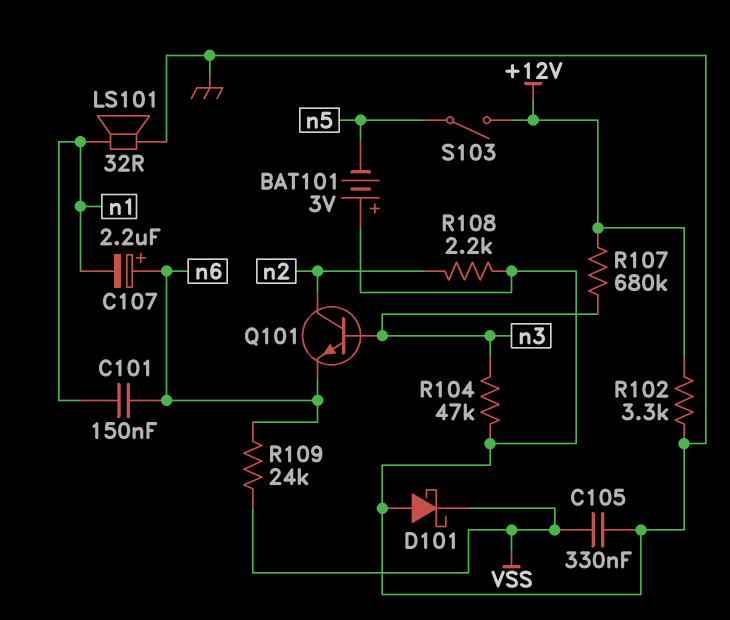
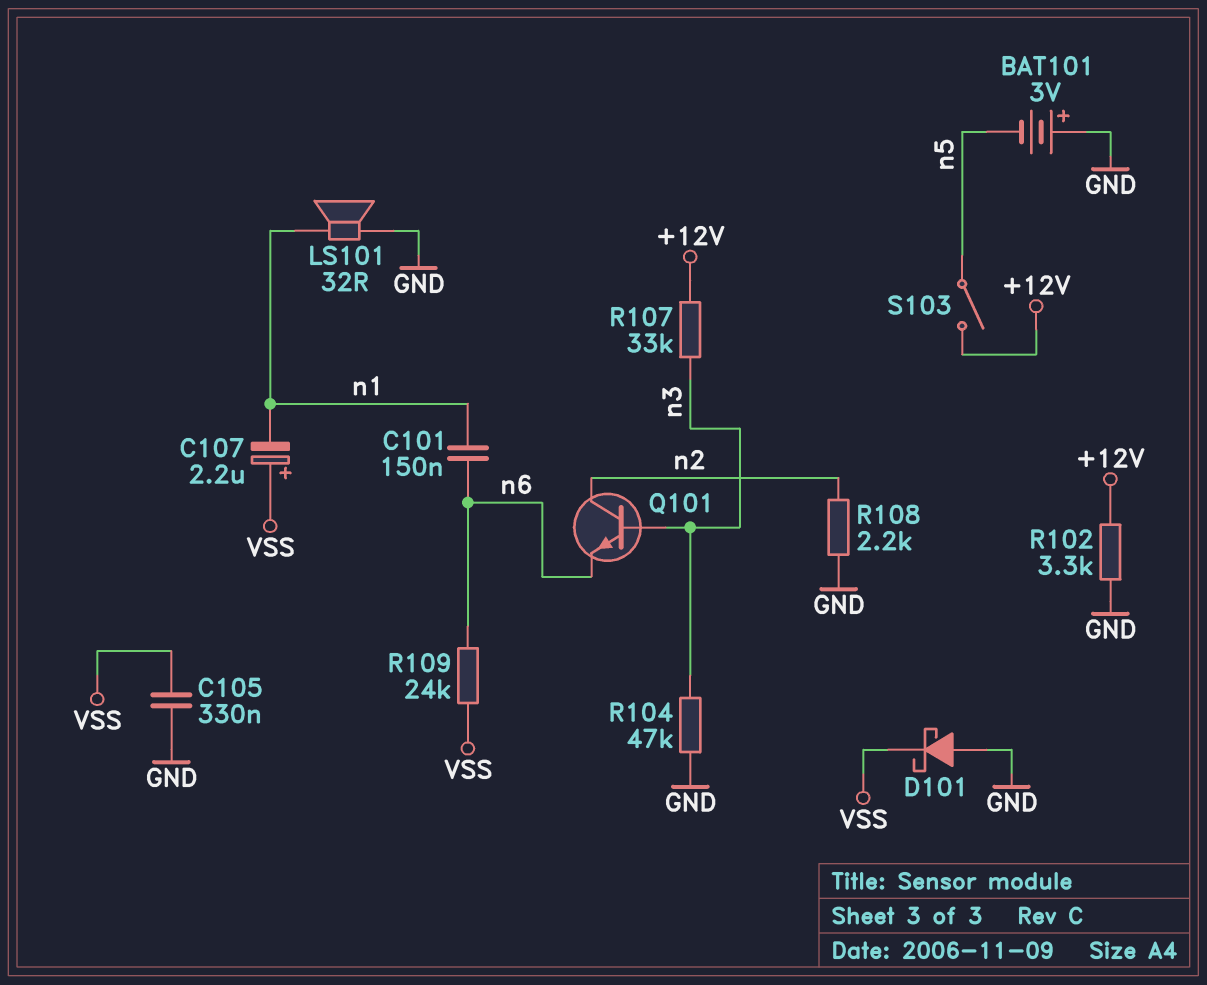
C107: 2.2uF (plus n6, minus n1) -> 2.2uF (plus VSS, minus n1)
R107: 680k (+12V, n3) -> 33k (+12V, n3)

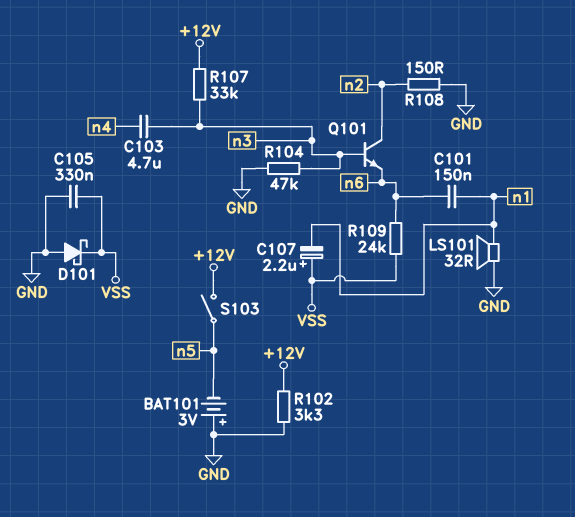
C103: none -> 4.7uF (n3, n4)
R108: 2.2k (GND, n2) -> 150 (GND, n2)

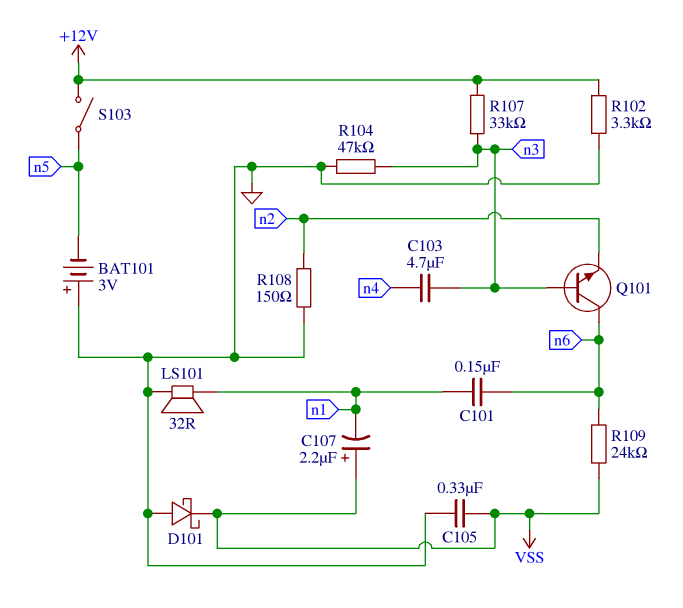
Q101: NPN (B n3, C n2, E n6) -> NPN (B n3, C n6, E n2)

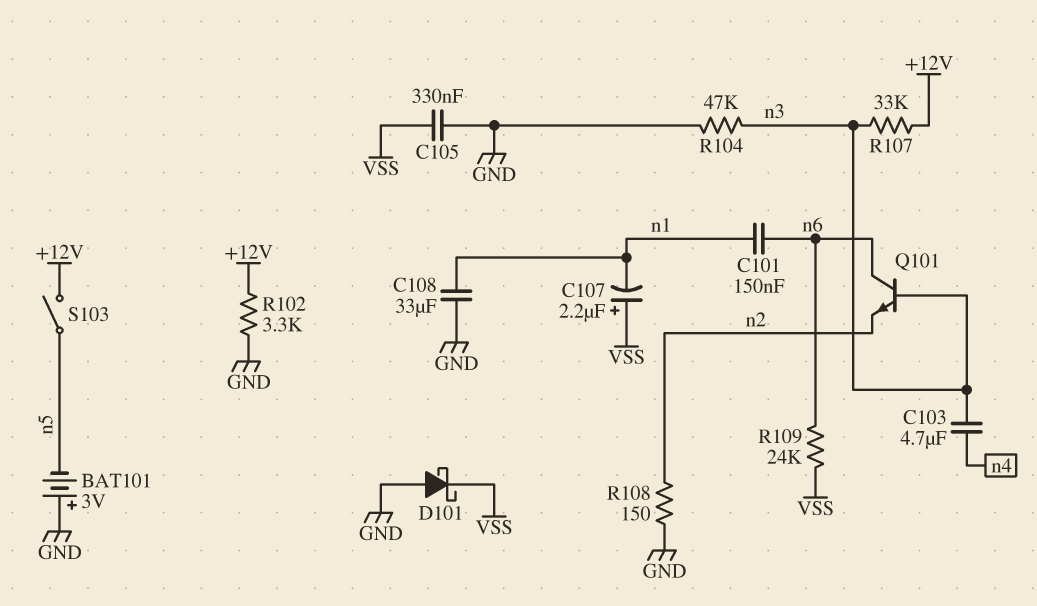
C108: none -> 33uF (GND, n1)
LS101: speaker 32R (GND, n1) -> none

